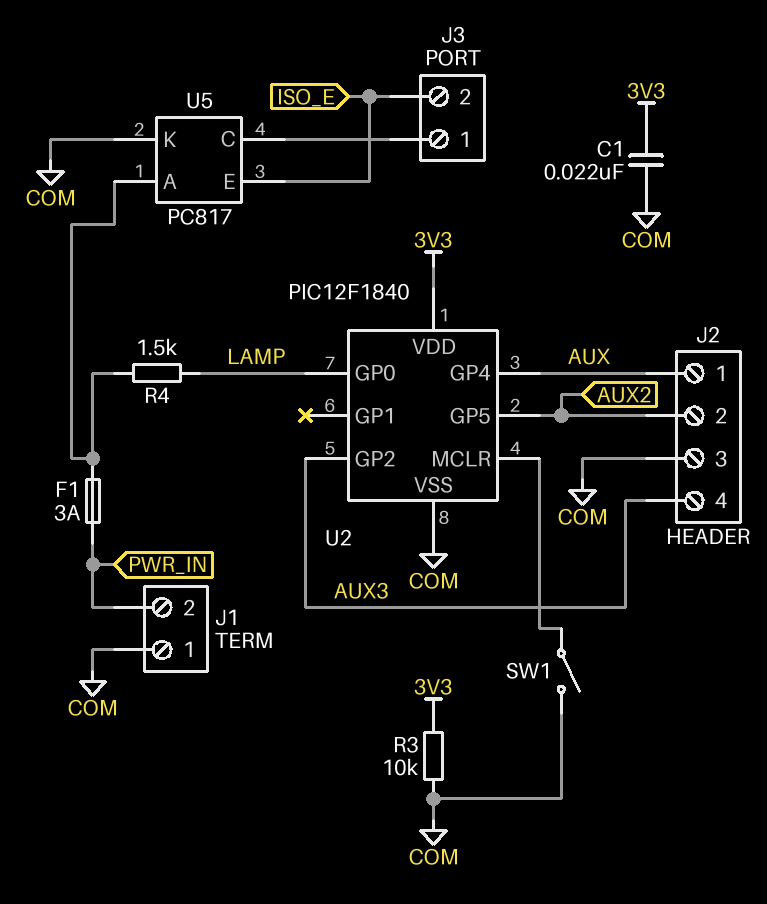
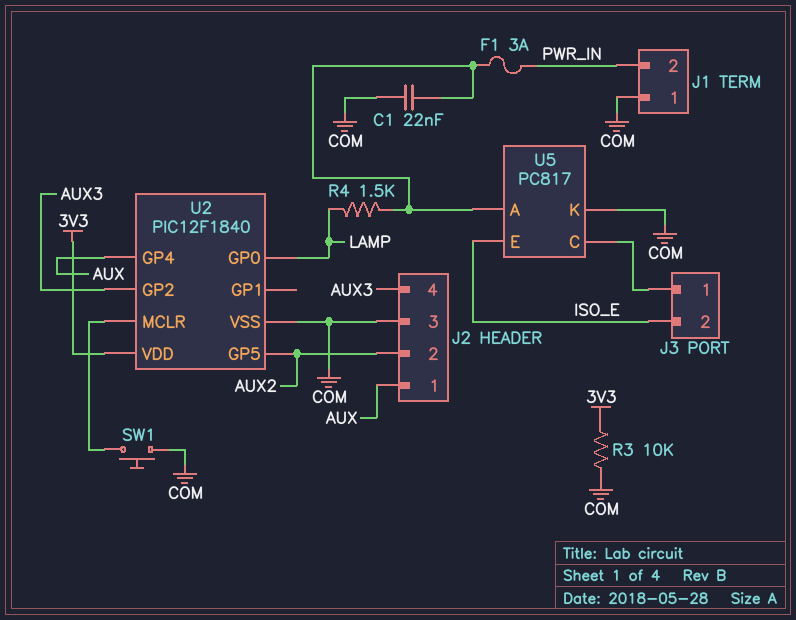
C1: 22nF (3V3, COM) -> 22nF (COM, U5/A)
SW1: switch (COM, U2/MCLR) -> button (COM, U2/MCLR)

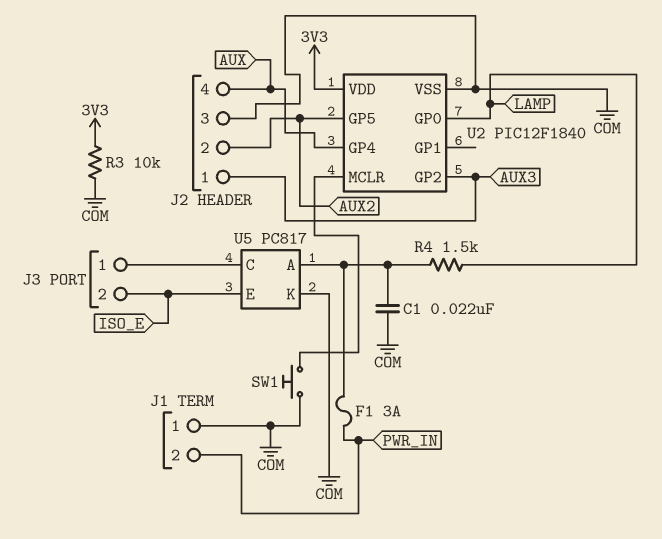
J2 pin 1: AUX -> AUX3
J2 pin 4: AUX3 -> AUX

